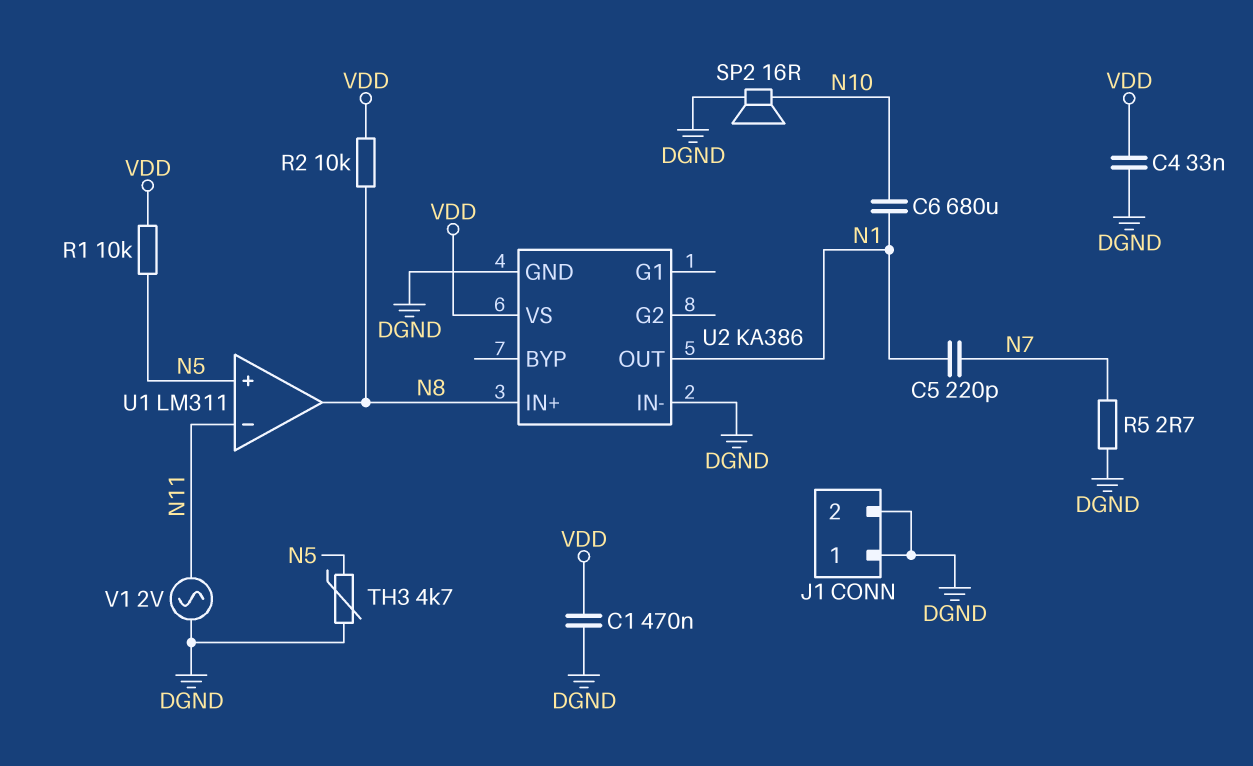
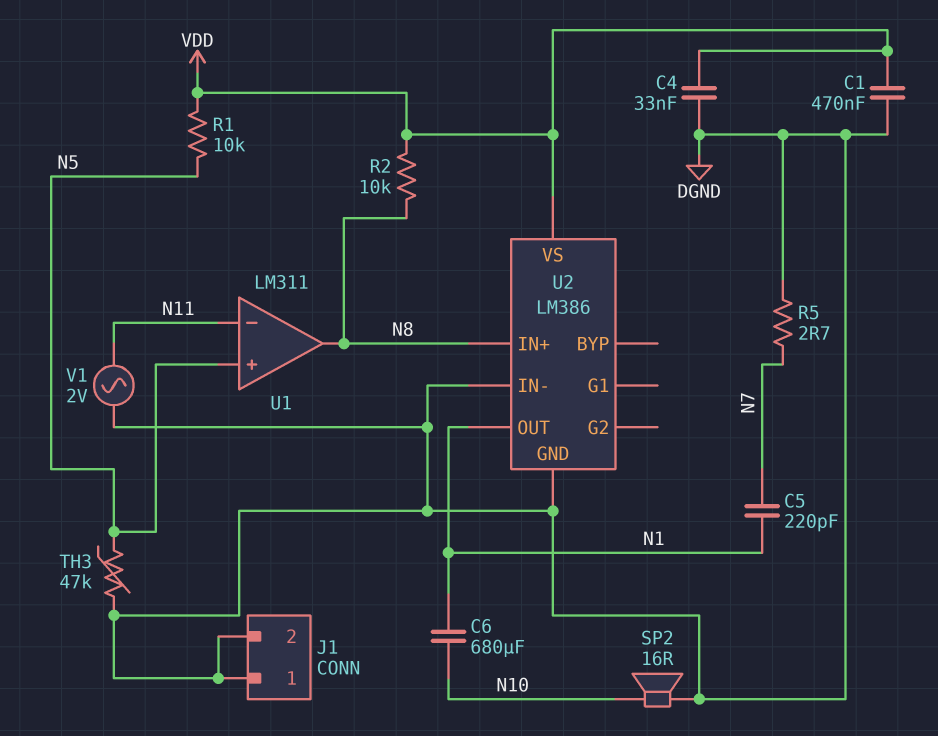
TH3: 4.7k (DGND, N5) -> 47k (DGND, N5)
U2: KA386 -> LM386

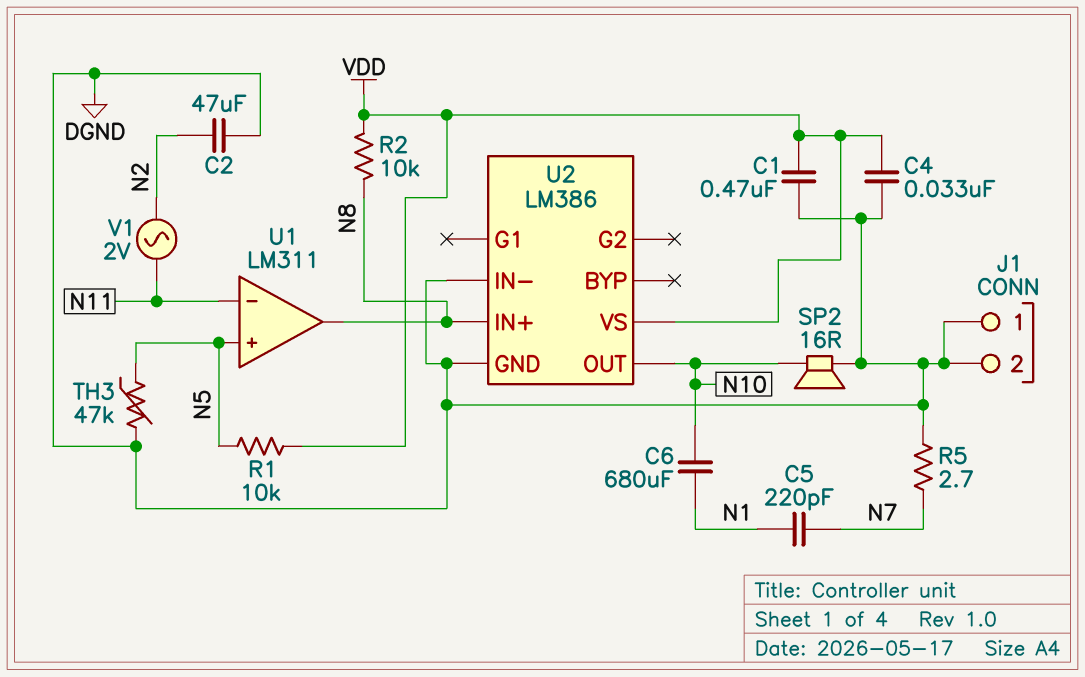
C2: none -> 47uF (DGND, N2)
U2 pin OUT: N1 -> N10
V1: AC 2V (DGND, N11) -> AC 2V (N2, N11)

